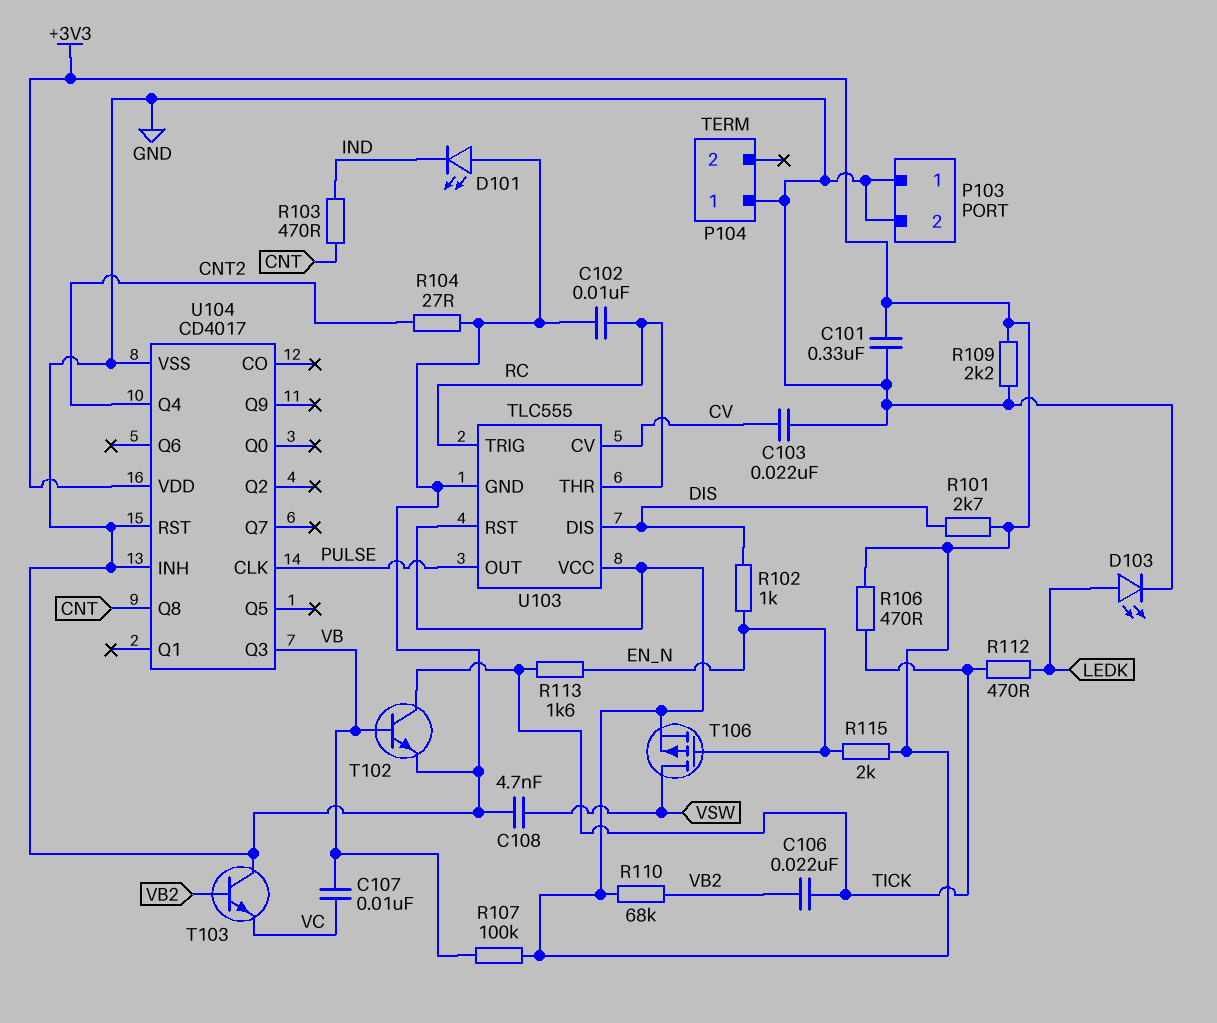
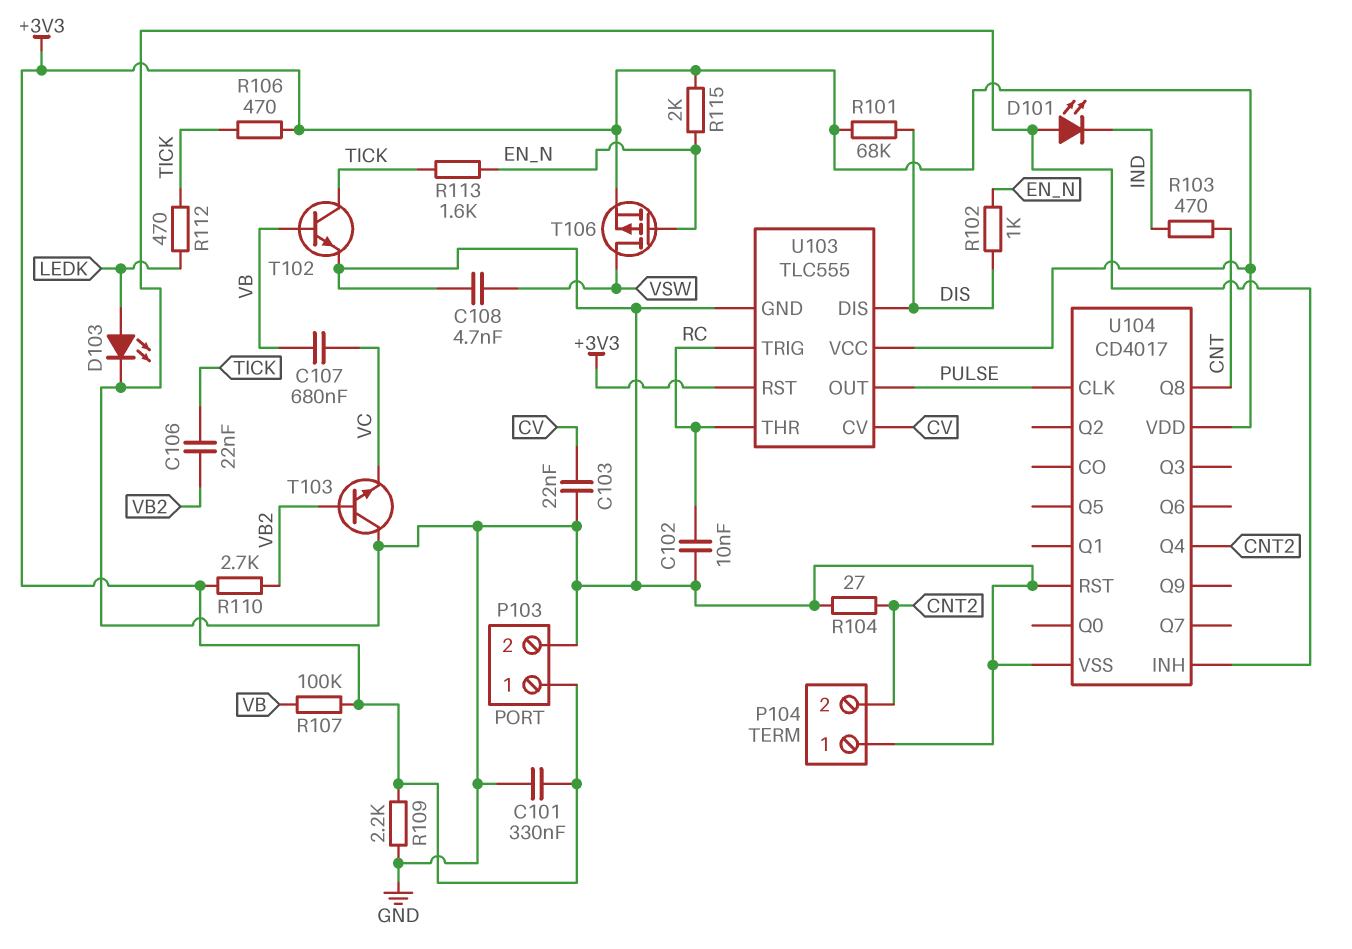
C107: 10nF (VB, VC) -> 680nF (VB, VC)
P103 pin 1: GND -> +3V3
P104 pin 2: none -> CNT2
R101: 2.7k (+3V3, DIS) -> 68k (+3V3, DIS)
R110: 68k (+3V3, VB2) -> 2.7k (+3V3, VB2)
U104 pin Q3: VB -> none

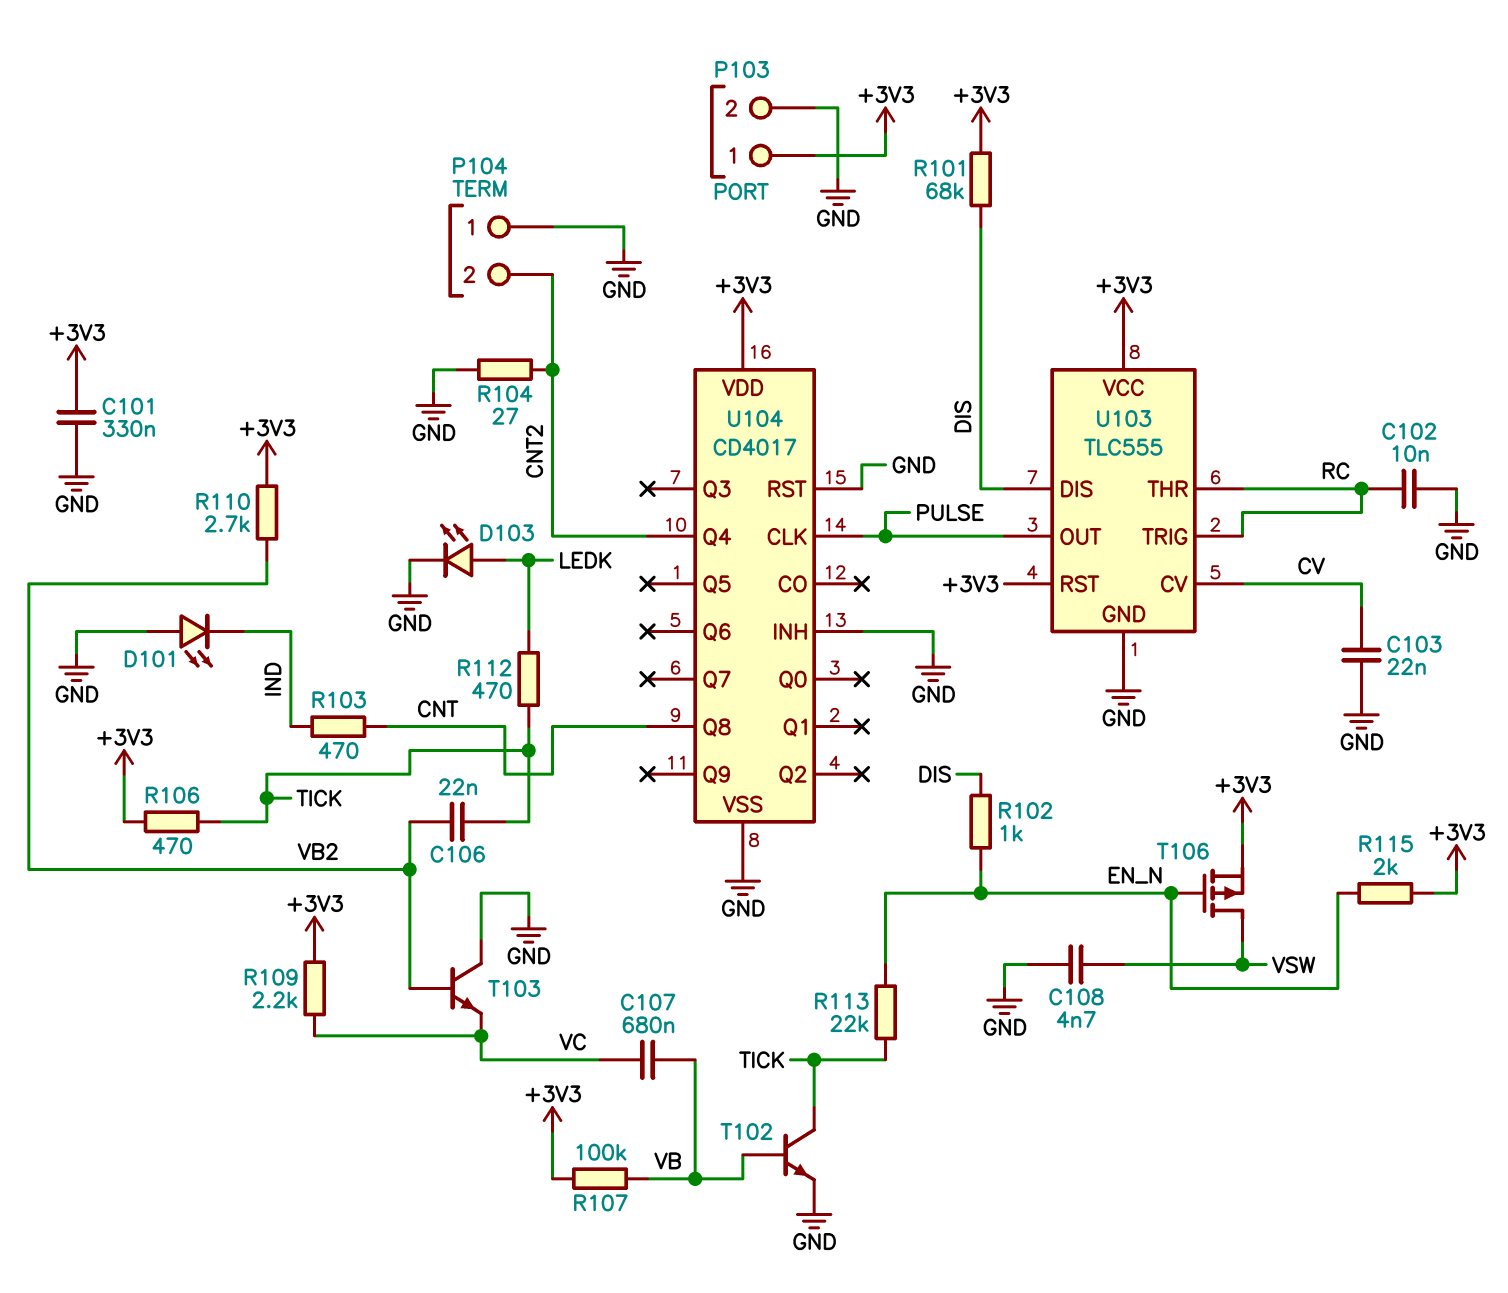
R109: 2.2k (+3V3, GND) -> 2.2k (+3V3, VC)
R113: 1.6k (EN_N, TICK) -> 22k (EN_N, TICK)

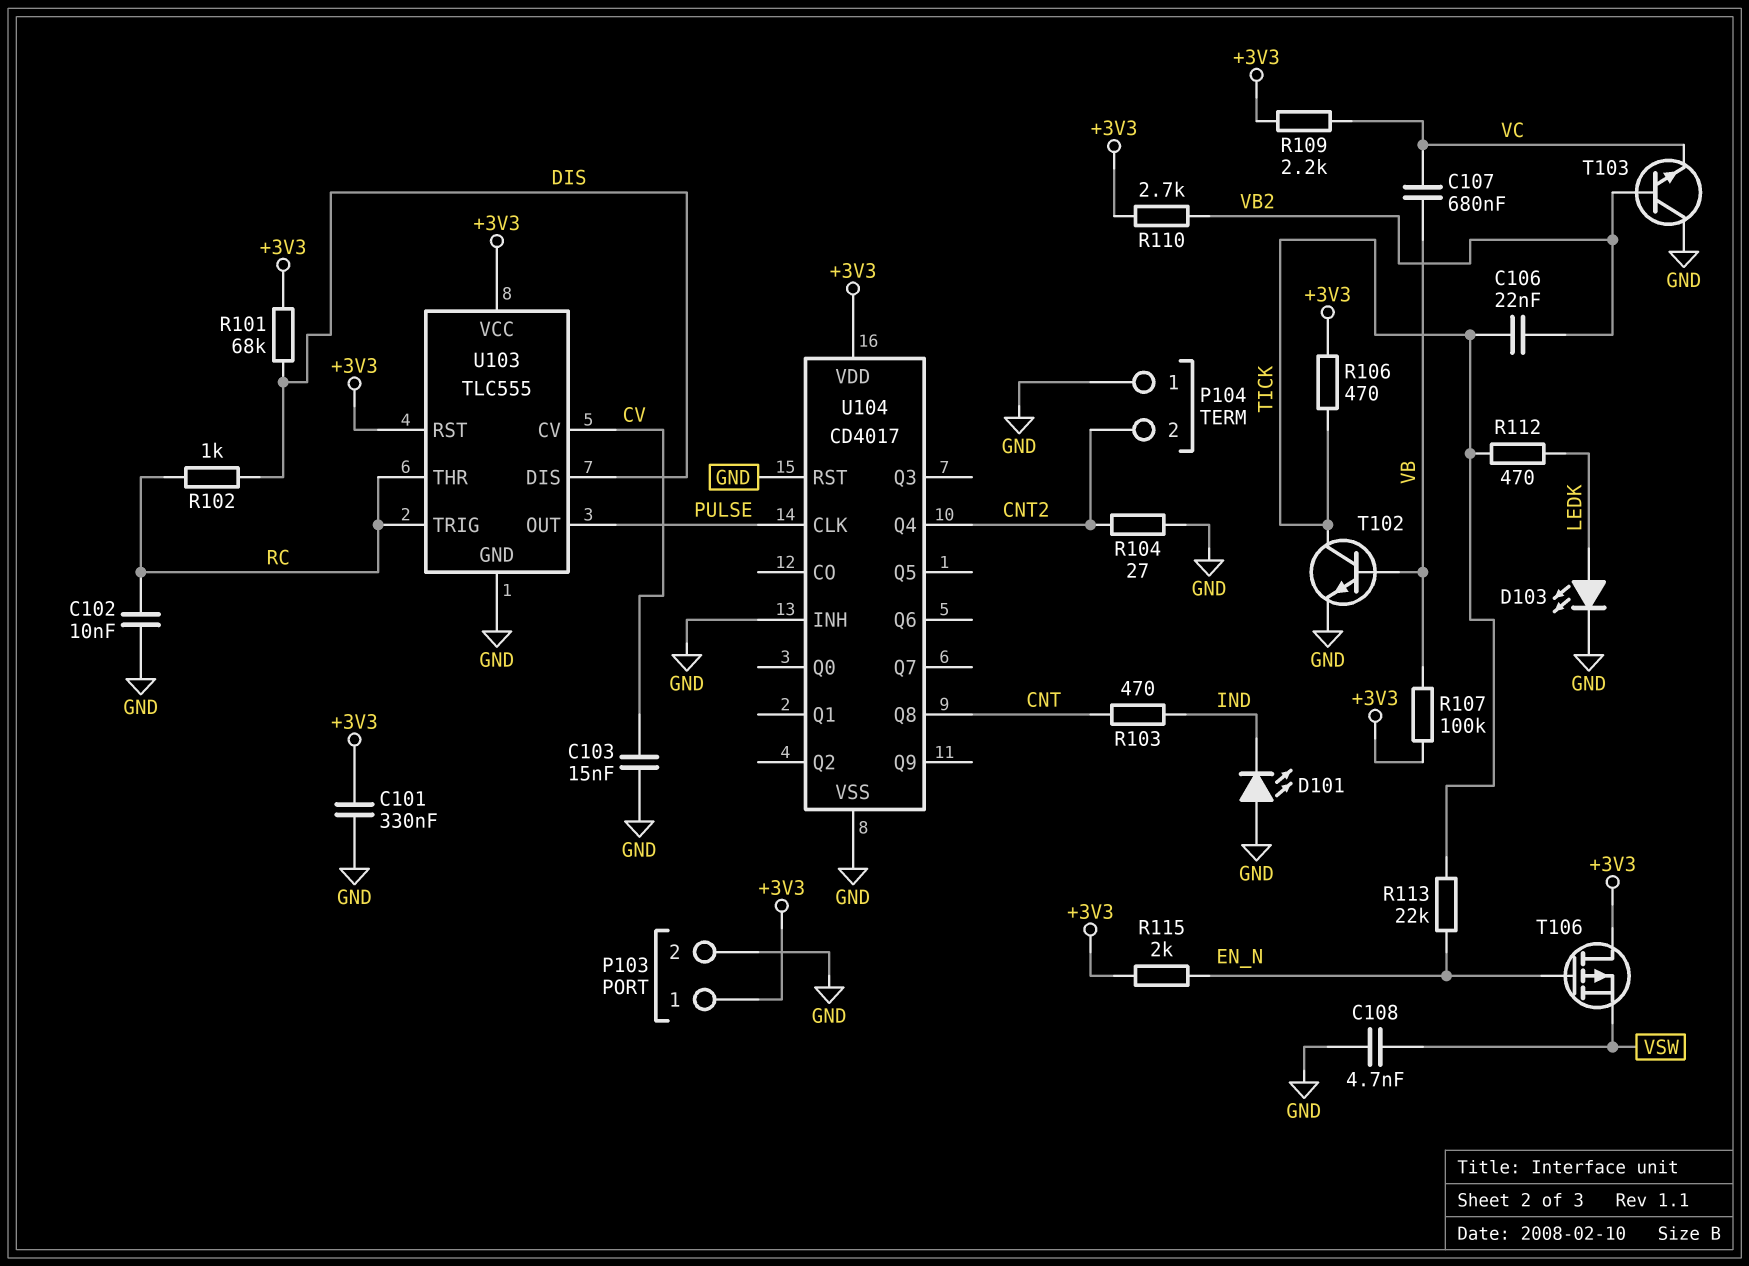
C103: 22nF (CV, GND) -> 15nF (CV, GND)
R102: 1k (DIS, EN_N) -> 1k (DIS, RC)
T106: PMOS (G EN_N, D VSW, S +3V3) -> PMOS (G EN_N, D +3V3, S VSW)

